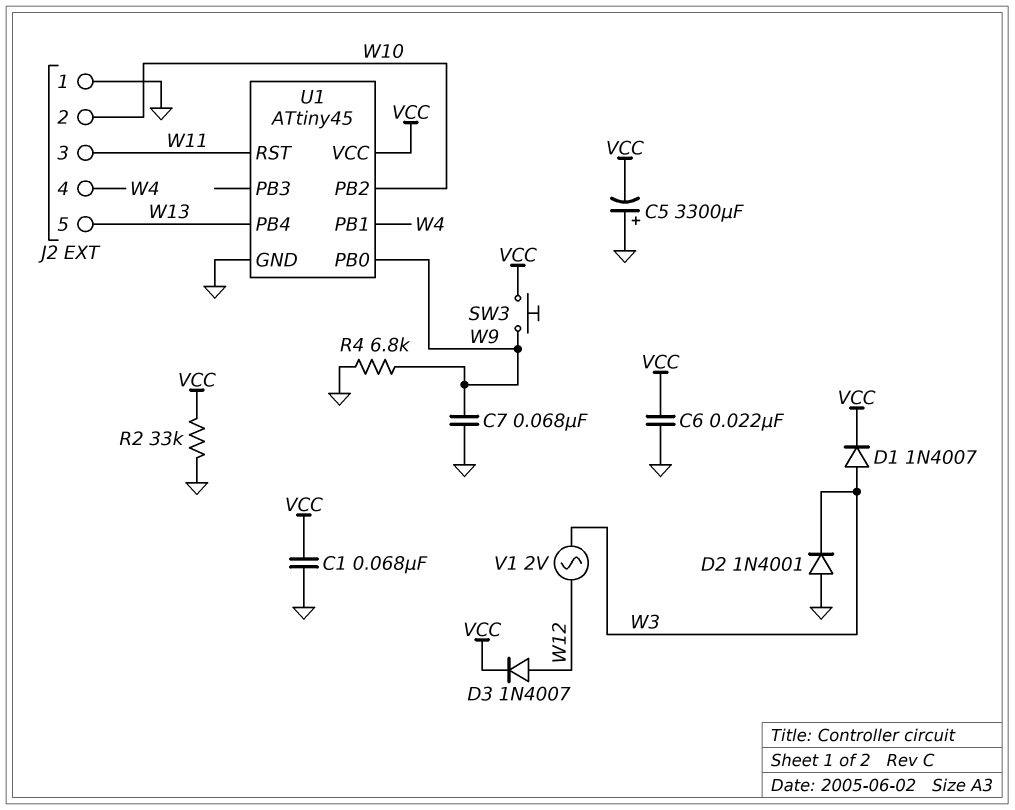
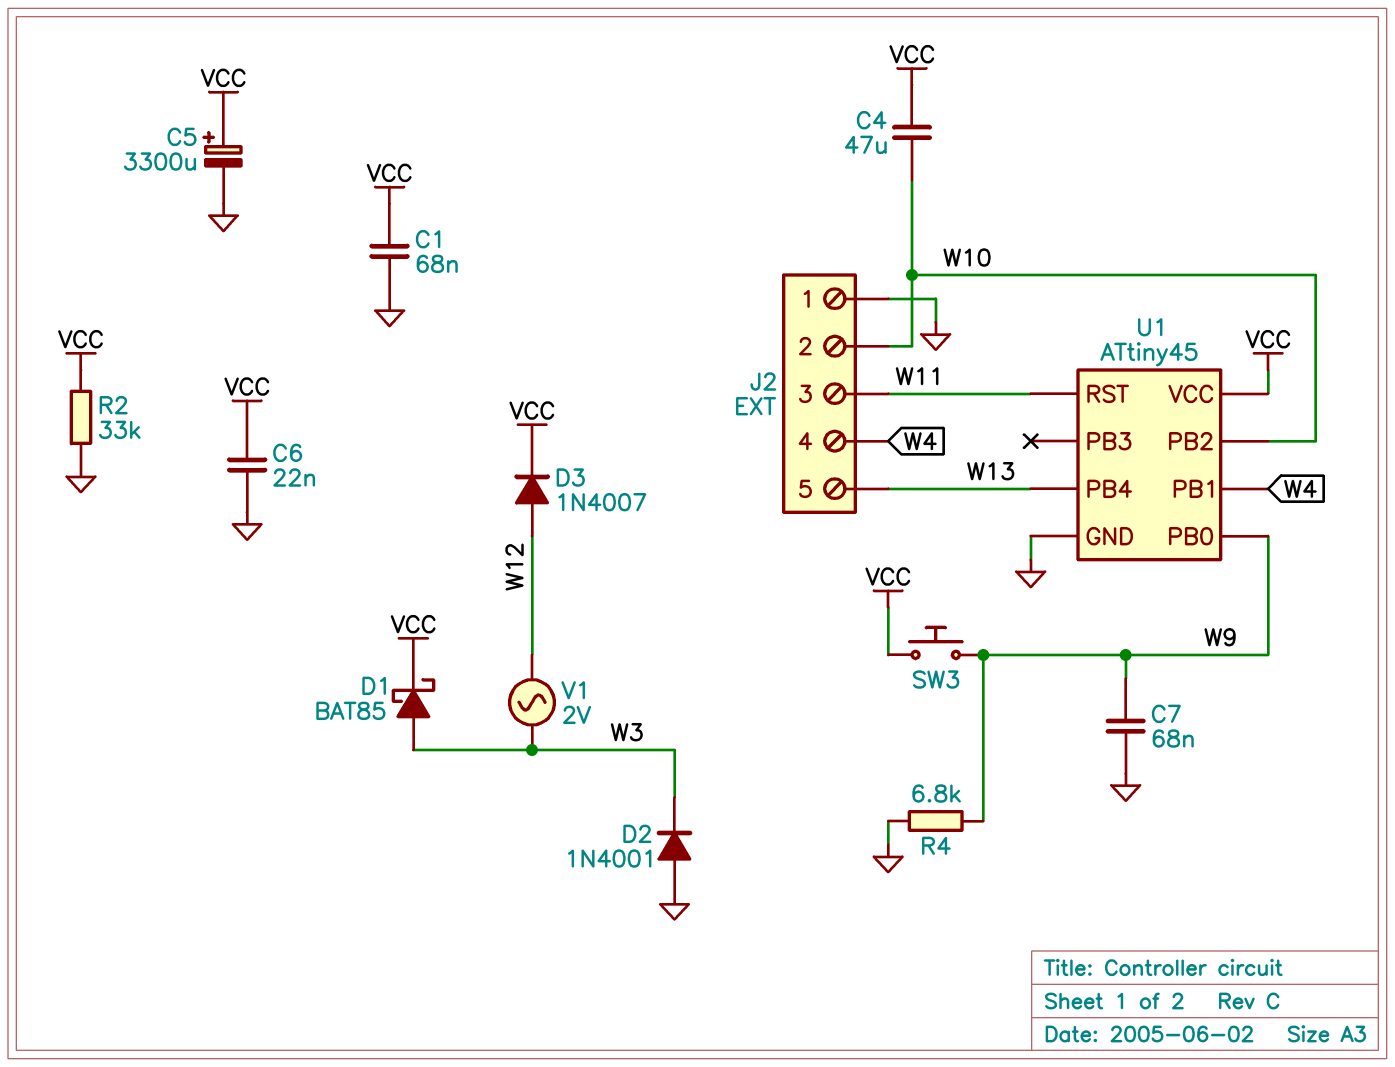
C4: none -> 47uF (VCC, W10)
C5: 3300uF (plus GND, minus VCC) -> 3300uF (plus VCC, minus GND)
D1: diode 1N4007 (A W3, K VCC) -> schottky BAT85 (A W3, K VCC)

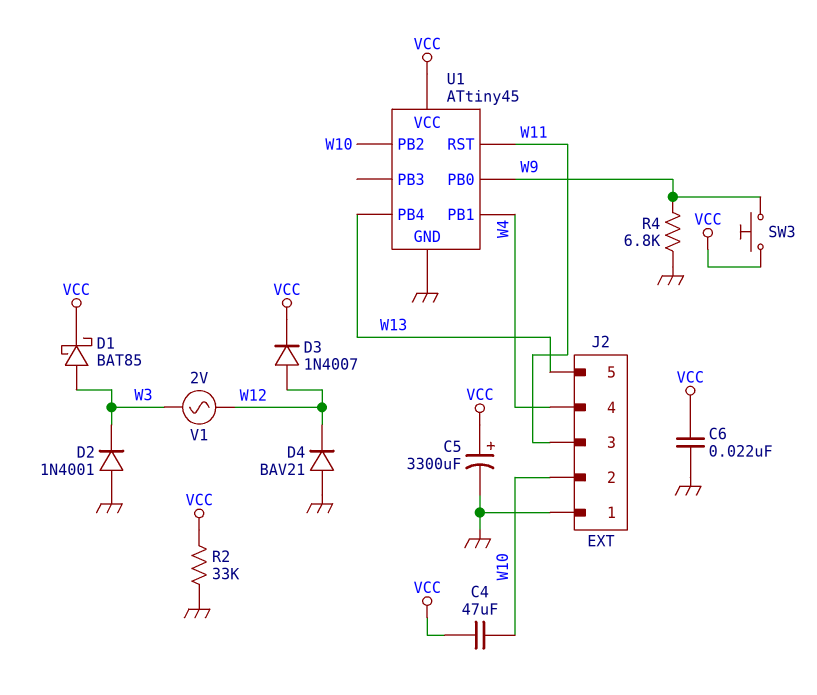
C1: 68nF (GND, VCC) -> none
C7: 68nF (GND, W9) -> none
D4: none -> diode BAV21 (A GND, K W12)

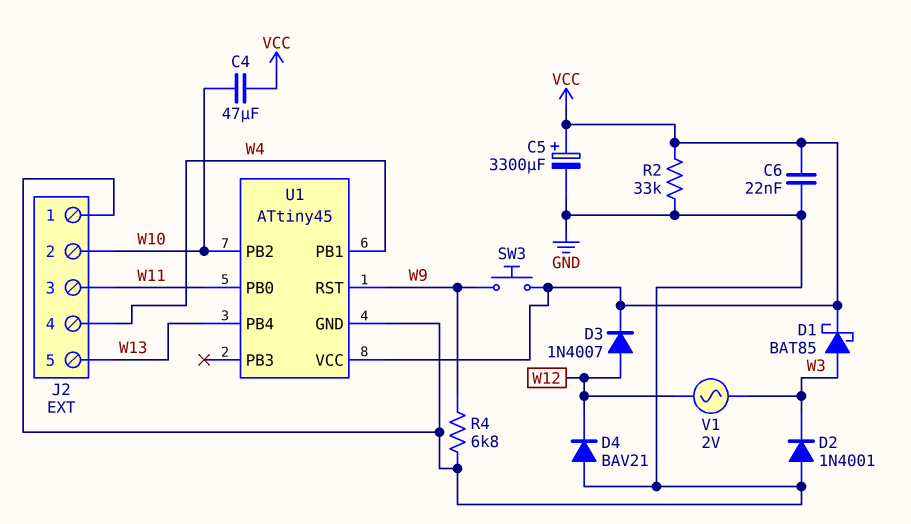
U1 pin PB0: W9 -> W11
U1 pin RST: W11 -> W9

